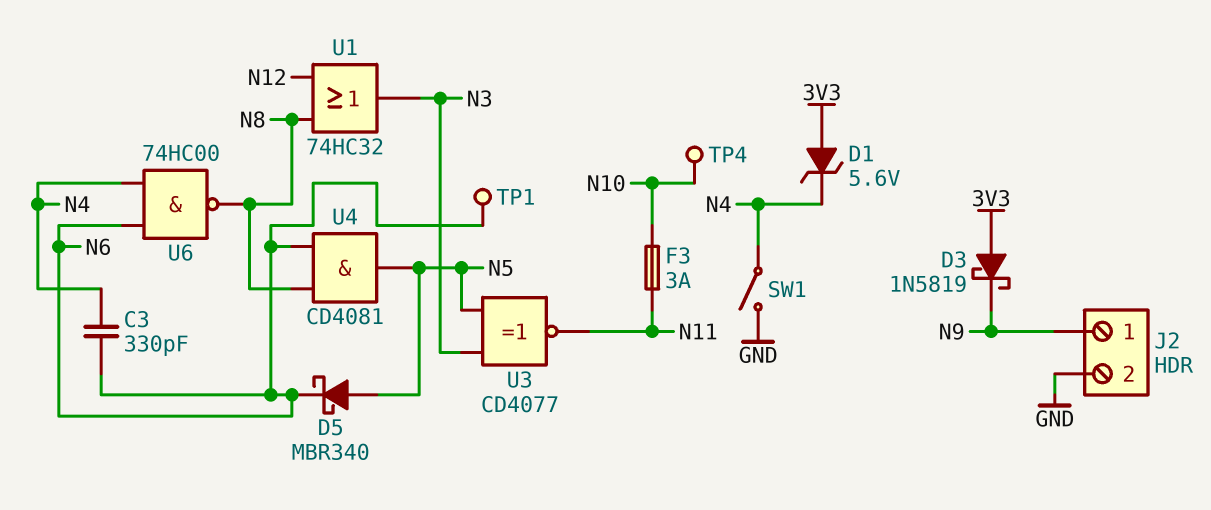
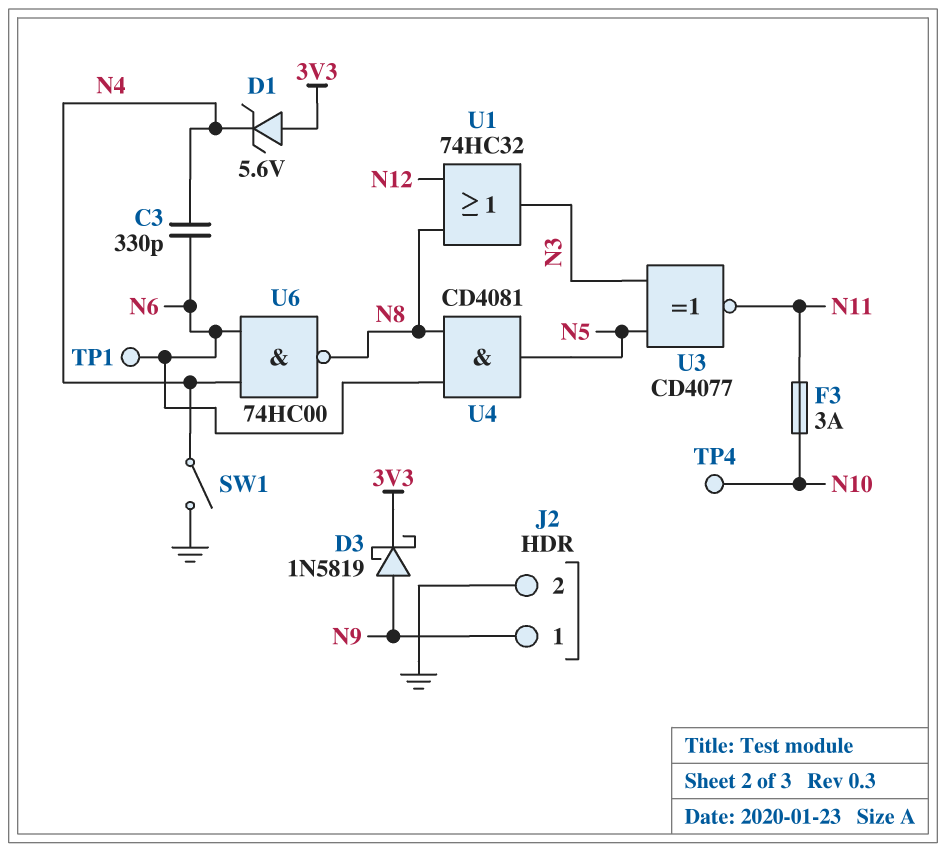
D3: schottky 1N5819 (A 3V3, K N9) -> schottky 1N5819 (A N9, K 3V3)
D5: schottky MBR340 (A N5, K N6) -> none

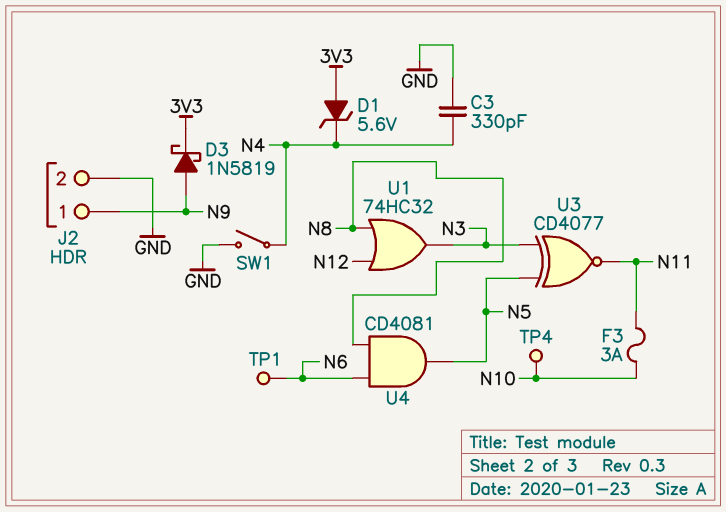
C3: 330pF (N4, N6) -> 330pF (GND, N4)
U6: NAND 74HC00 (in N4, in N6, out N8) -> none

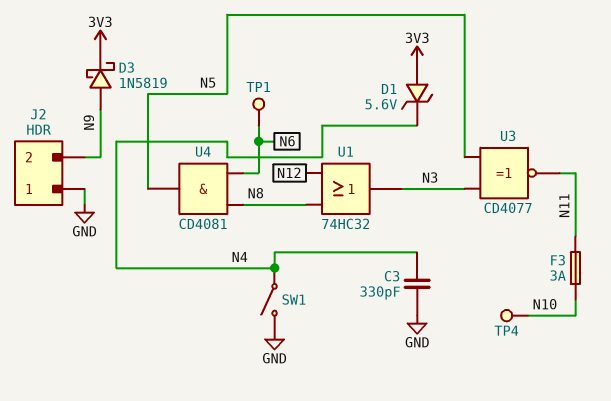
J2 pin 1: N9 -> GND
J2 pin 2: GND -> N9

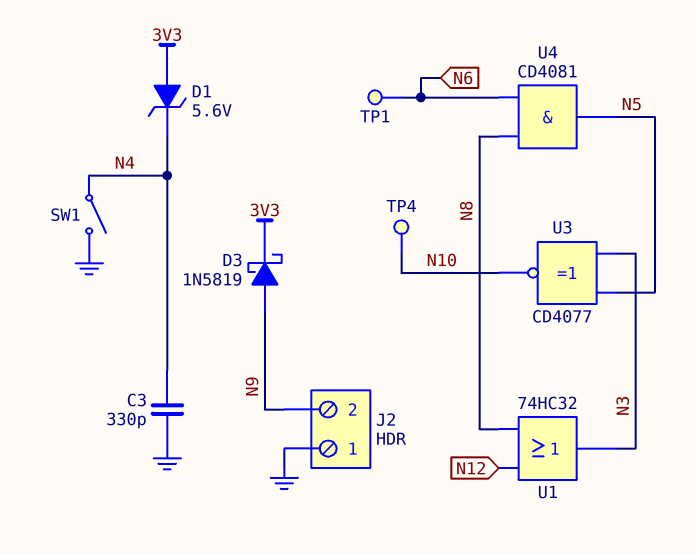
F3: 3A (N10, N11) -> none
U3: XNOR CD4077 (in N3, in N5, out N11) -> XNOR CD4077 (in N3, in N5, out N10)

